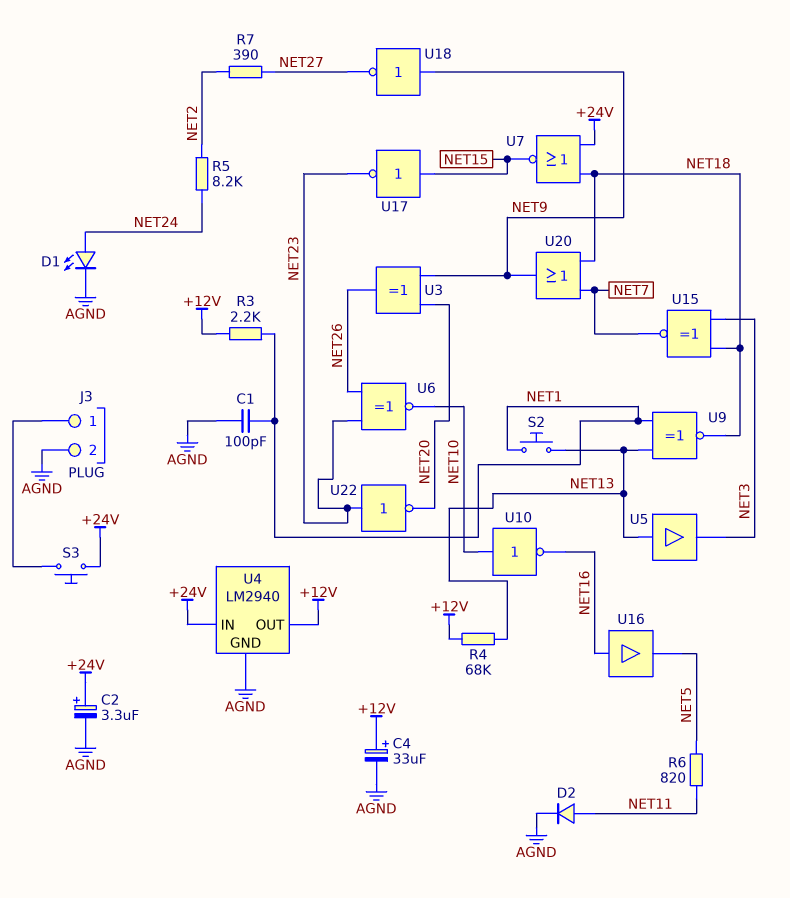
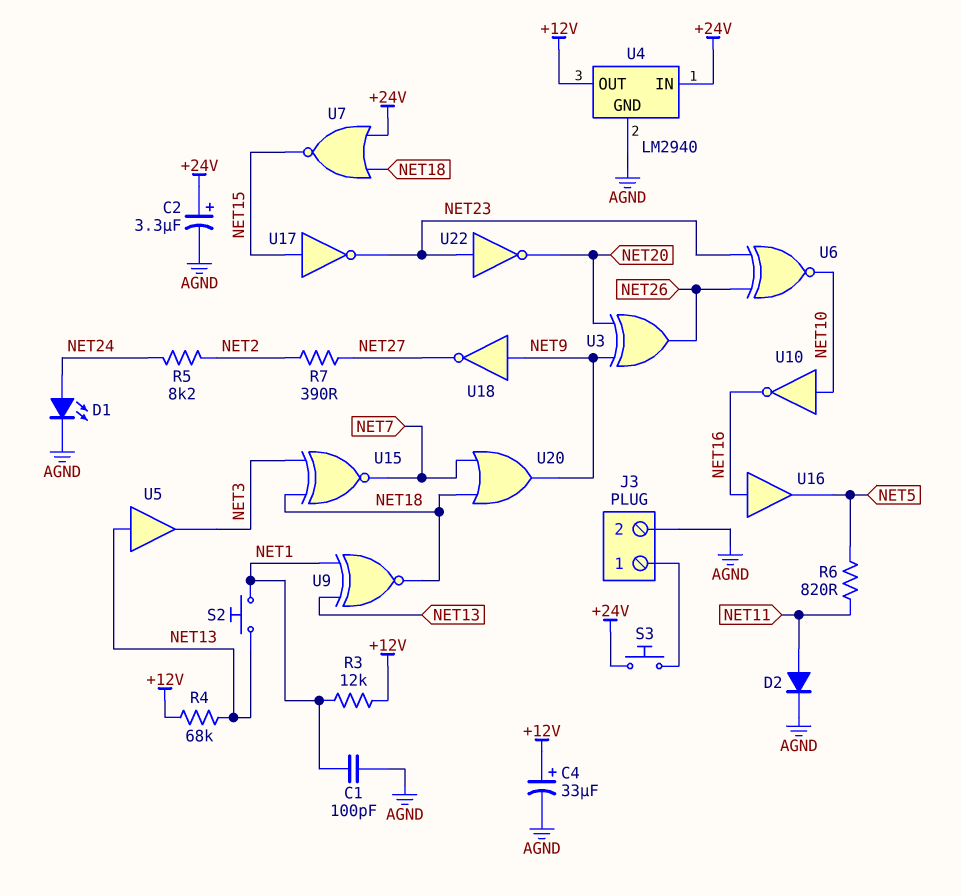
R3: 2.2k (+12V, NET1) -> 12k (+12V, NET1)

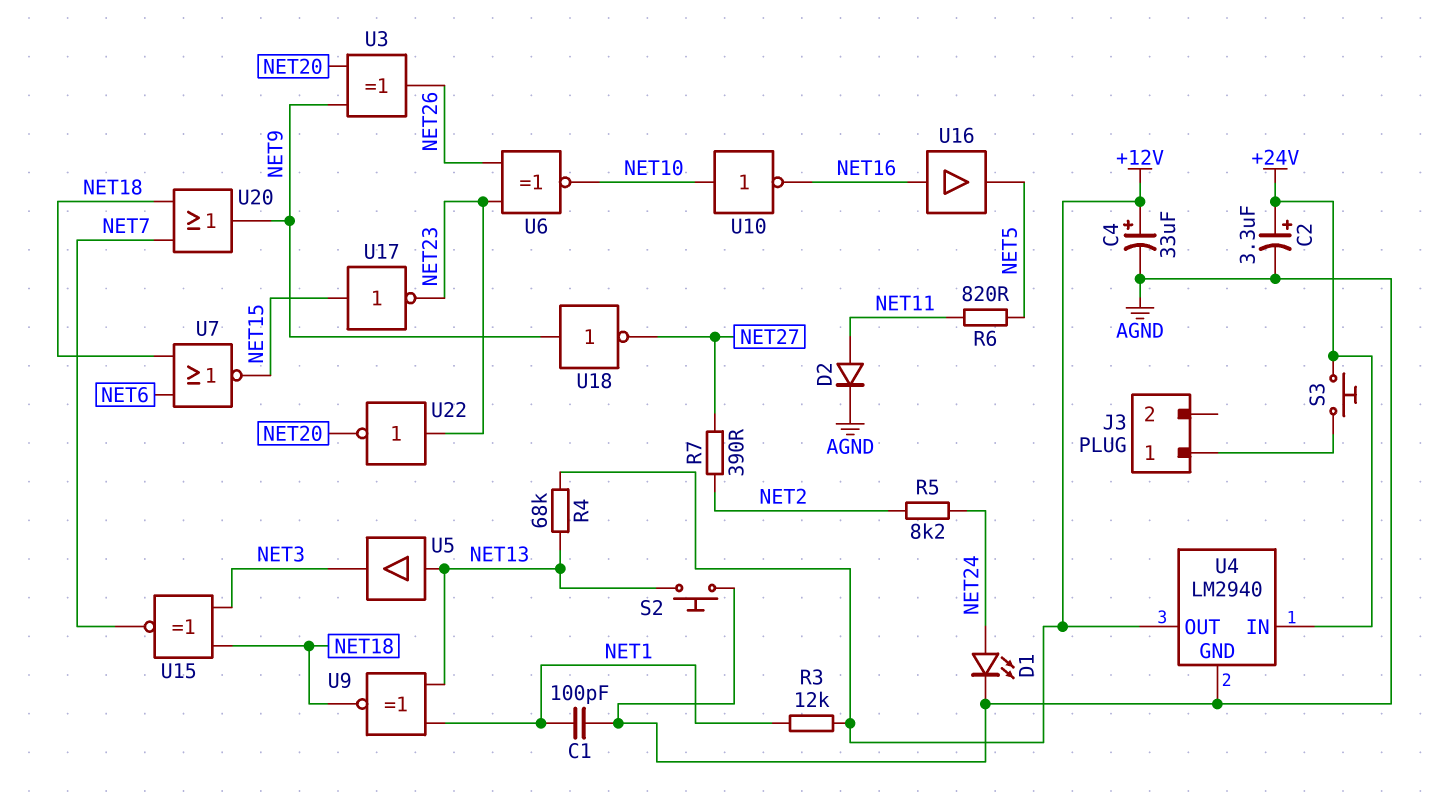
J3 pin 2: AGND -> none
S2: button (NET1, NET13) -> button (AGND, NET13)
U7: NOR (in +24V, in NET18, out NET15) -> NOR (in NET6, in NET18, out NET15)

